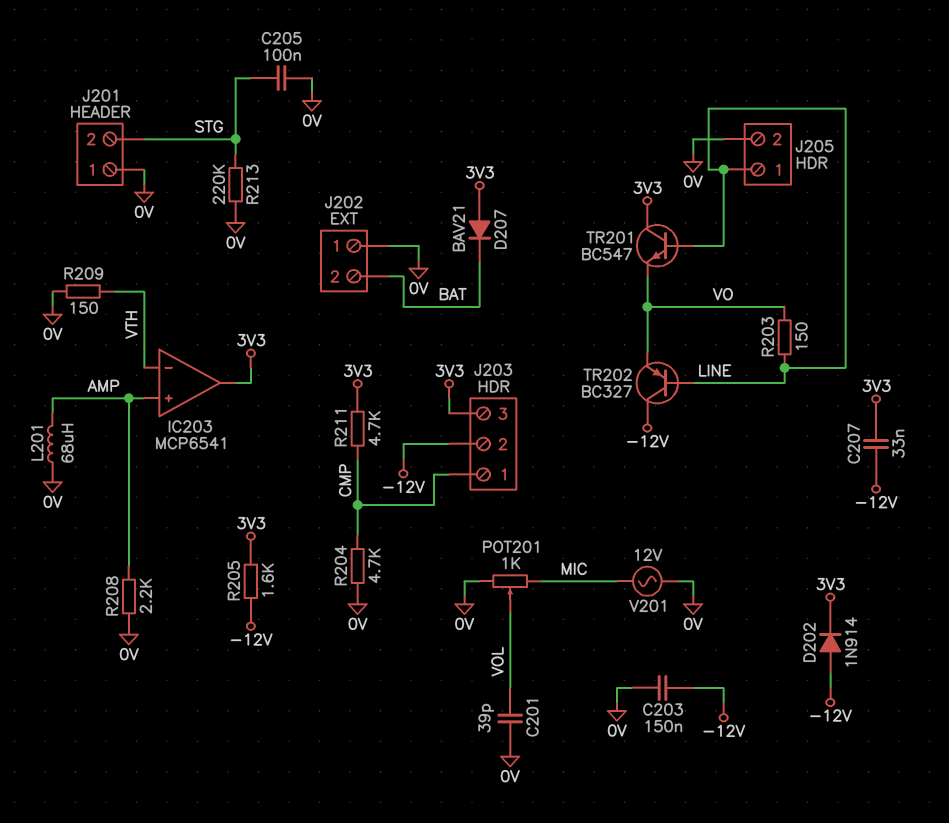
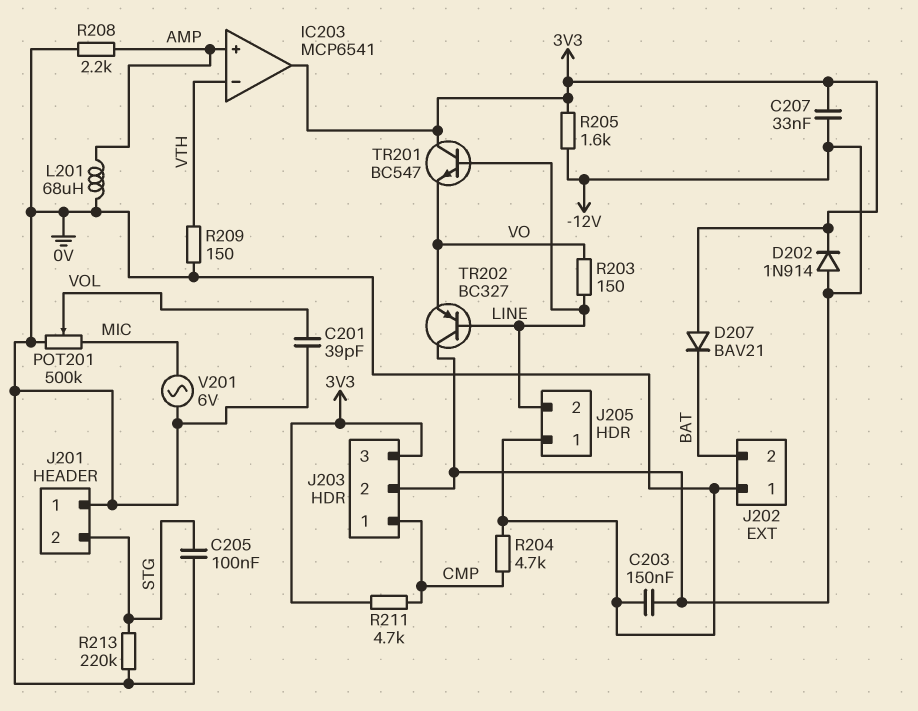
J205 pin 1: LINE -> 0V
J205 pin 2: 0V -> LINE
POT201: 1k (0V, MIC, wiper VOL) -> 500k (0V, MIC, wiper VOL)
V201: AC 12V (0V, MIC) -> AC 6V (0V, MIC)

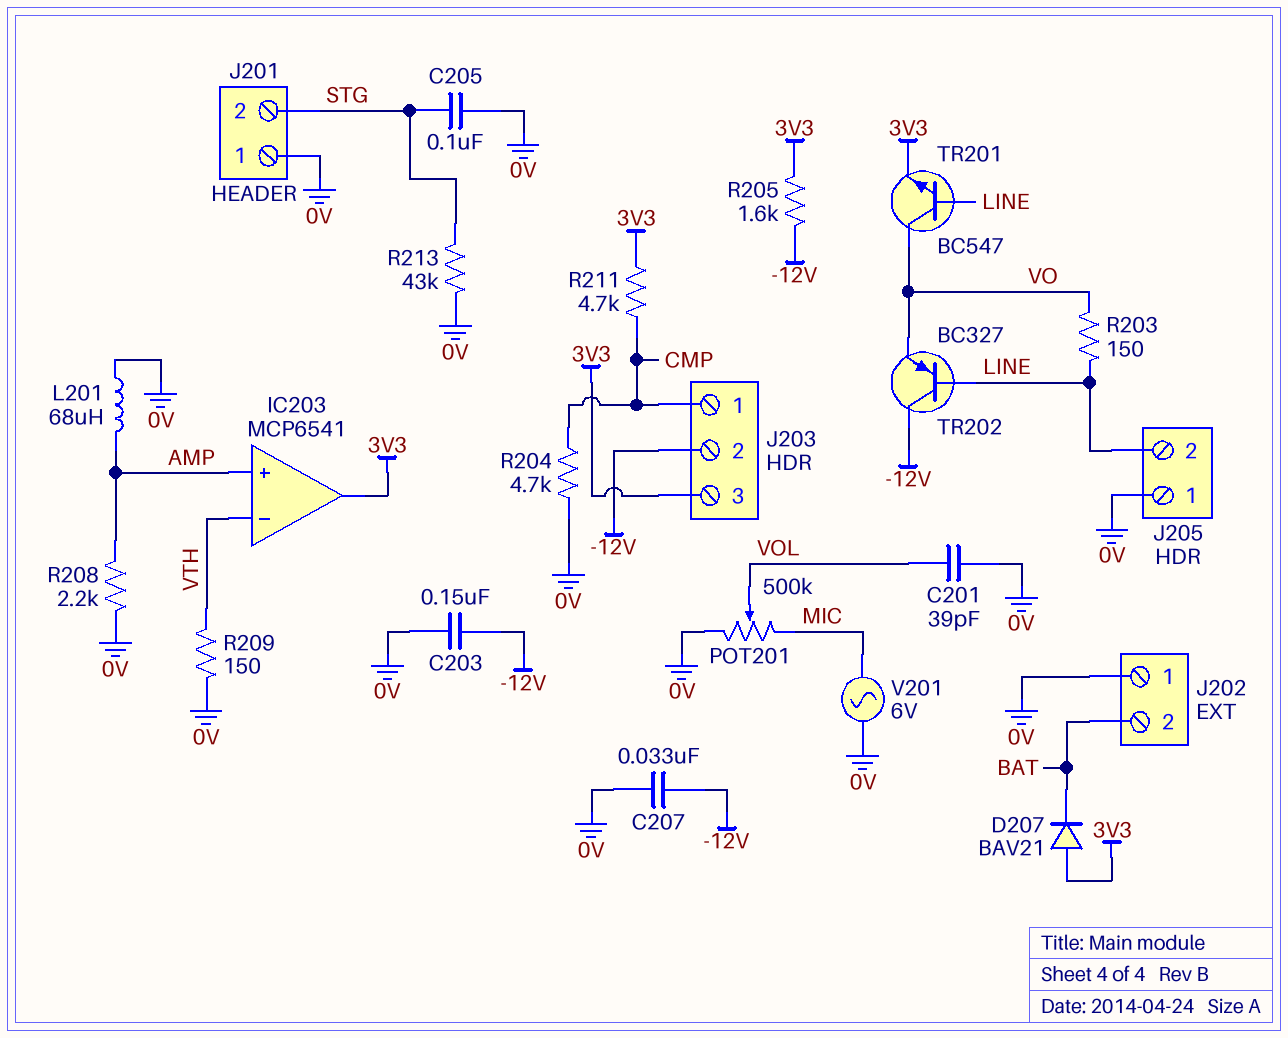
C207: 33nF (-12V, 3V3) -> 33nF (-12V, 0V)
D202: diode 1N914 (A -12V, K 3V3) -> none
R213: 220k (0V, STG) -> 43k (0V, STG)
TR201: NPN BC547 (B LINE, C 3V3, E VO) -> NPN BC547 (B LINE, C VO, E 3V3)

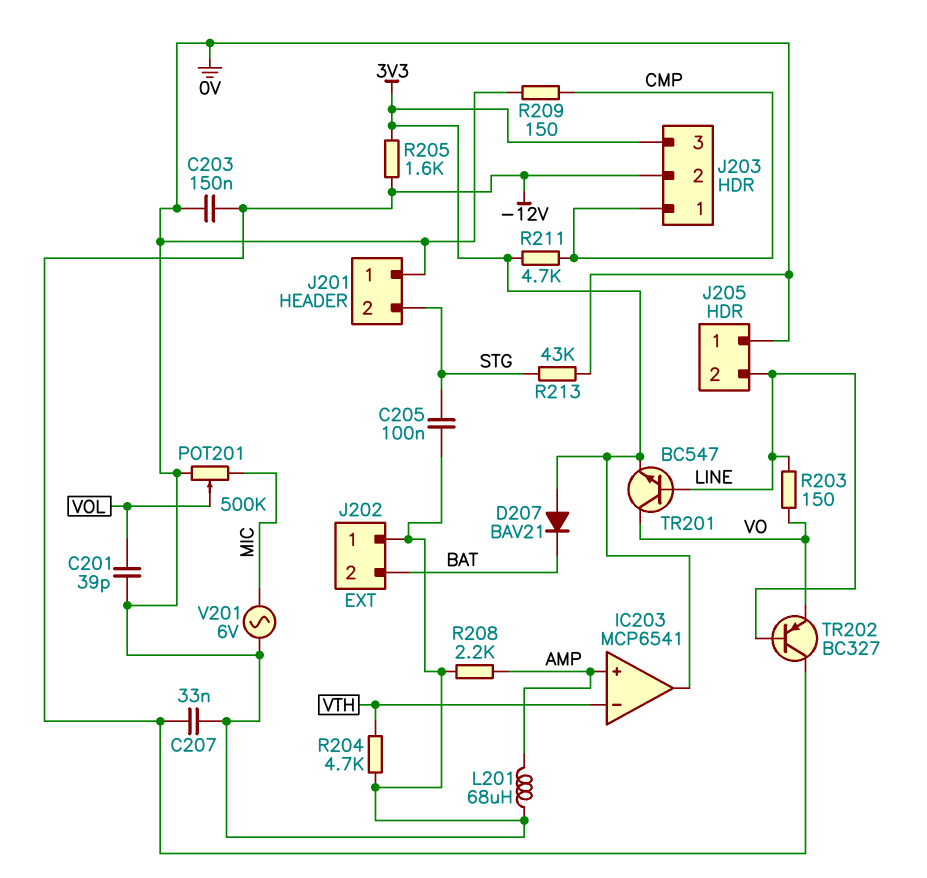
R204: 4.7k (0V, CMP) -> 4.7k (0V, VTH)
R209: 150 (0V, VTH) -> 150 (0V, CMP)

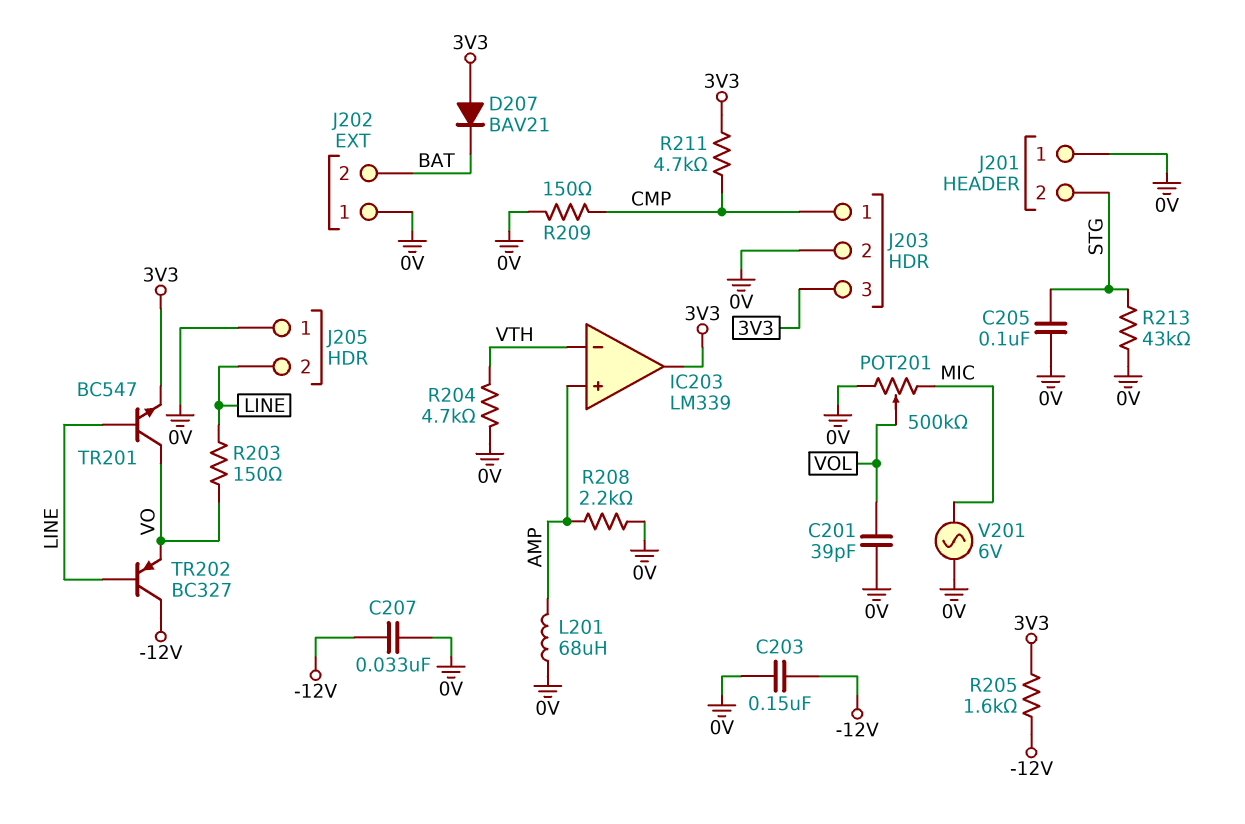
IC203: MCP6541 -> LM339
J203 pin 2: -12V -> 0V

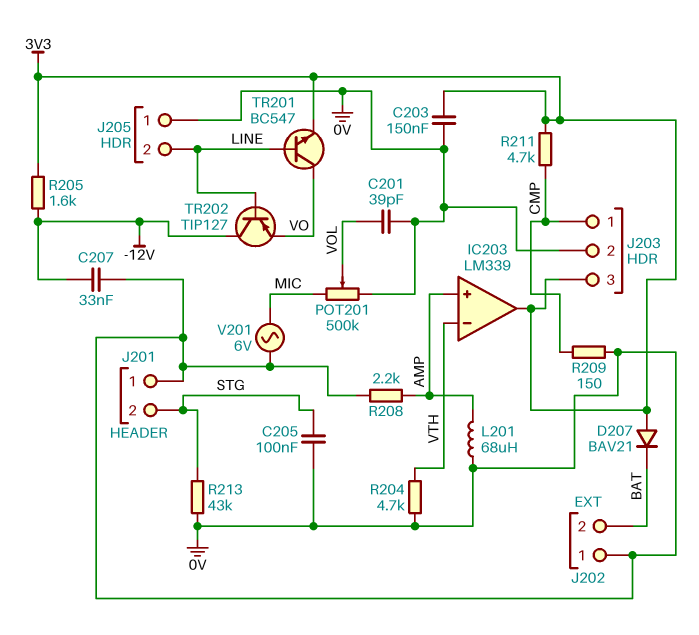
C203: 150nF (-12V, 0V) -> 150nF (0V, 3V3)
R203: 150 (LINE, VO) -> none
TR202: PNP BC327 (B LINE, C -12V, E VO) -> PNP TIP127 (B LINE, C -12V, E VO)

